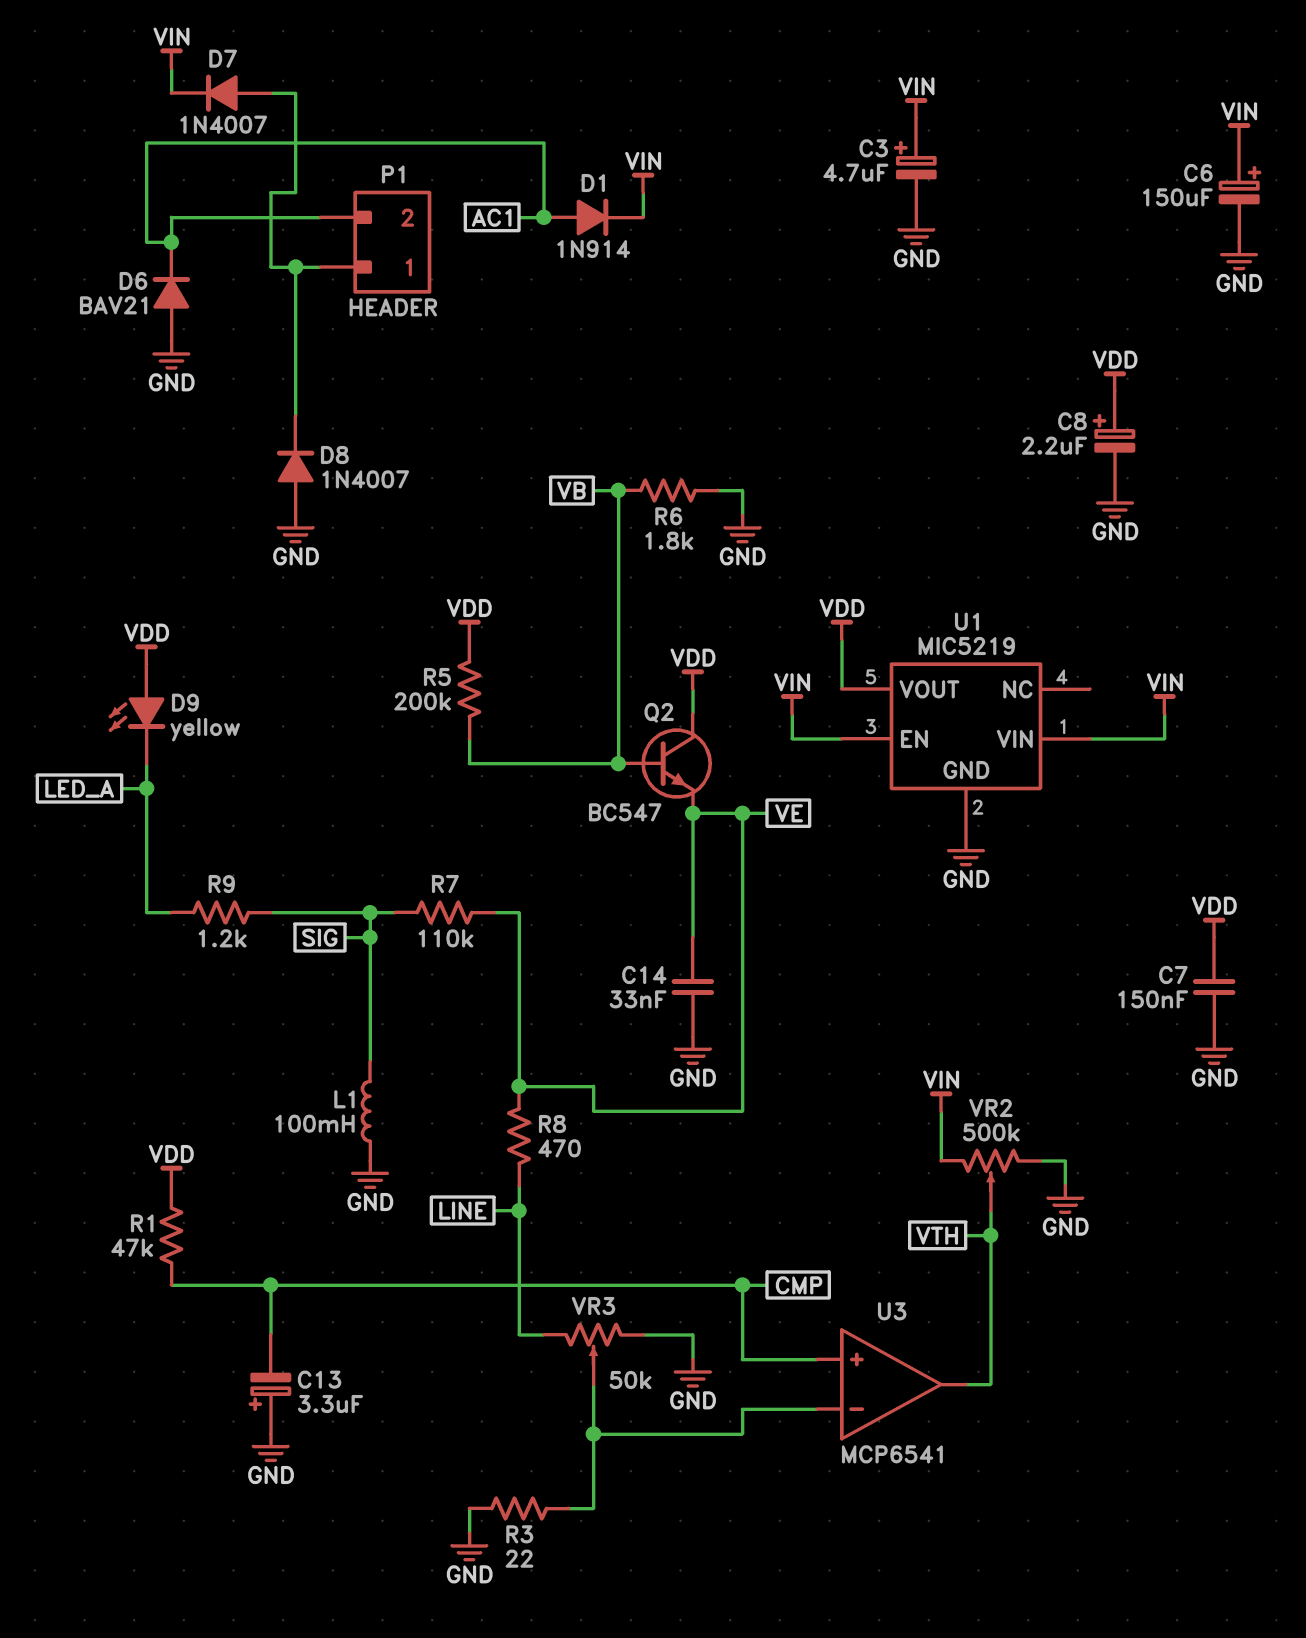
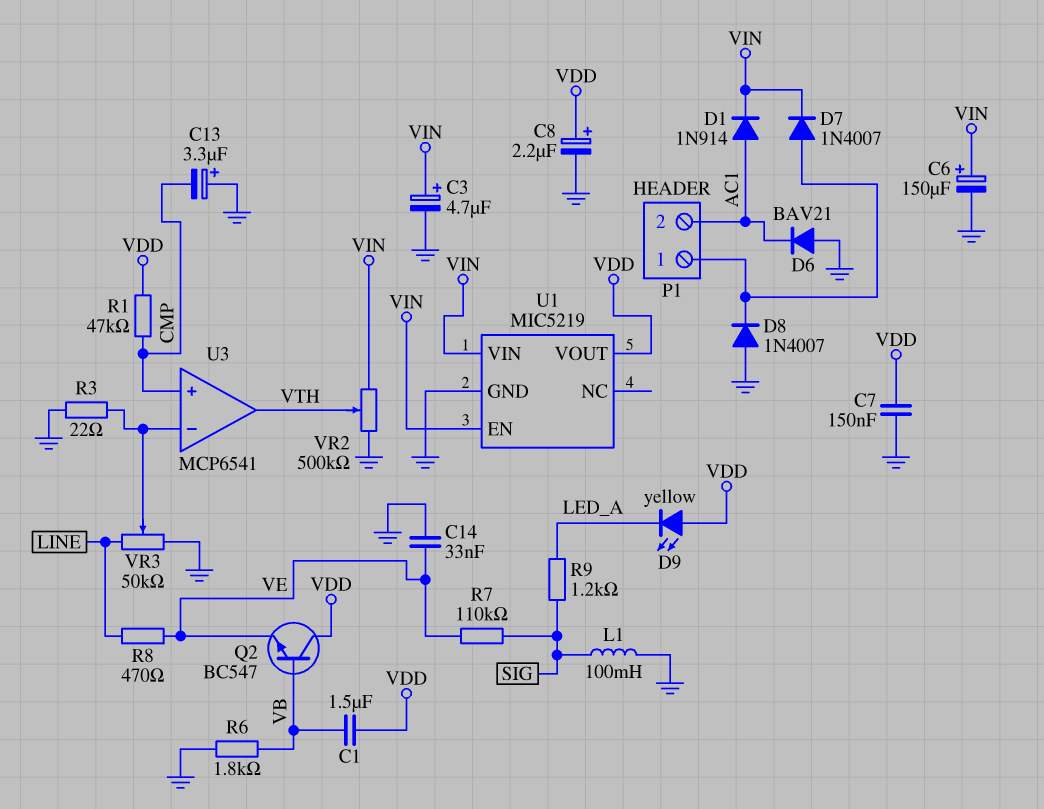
C1: none -> 1.5uF (VB, VDD)
R5: 200k (VB, VDD) -> none

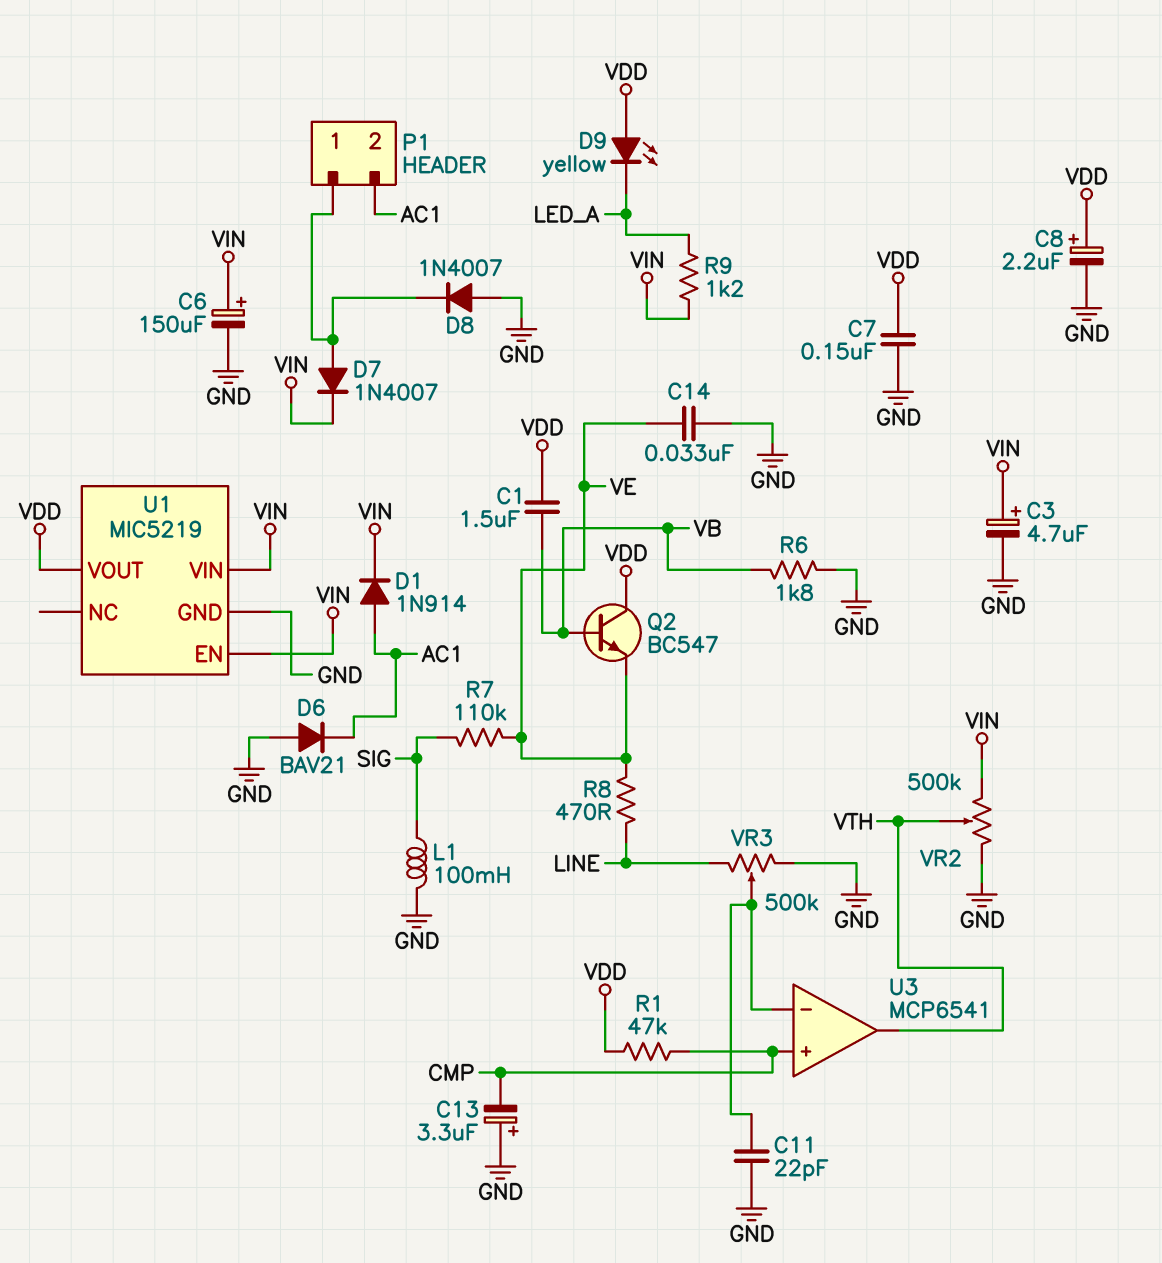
C11: none -> 22pF (GND, U3/in-)
R3: 22 (GND, U3/in-) -> none
R9: 1.2k (LED_A, SIG) -> 1.2k (LED_A, VIN)
VR3: 50k (GND, LINE, wiper U3/in-) -> 500k (GND, LINE, wiper U3/in-)

